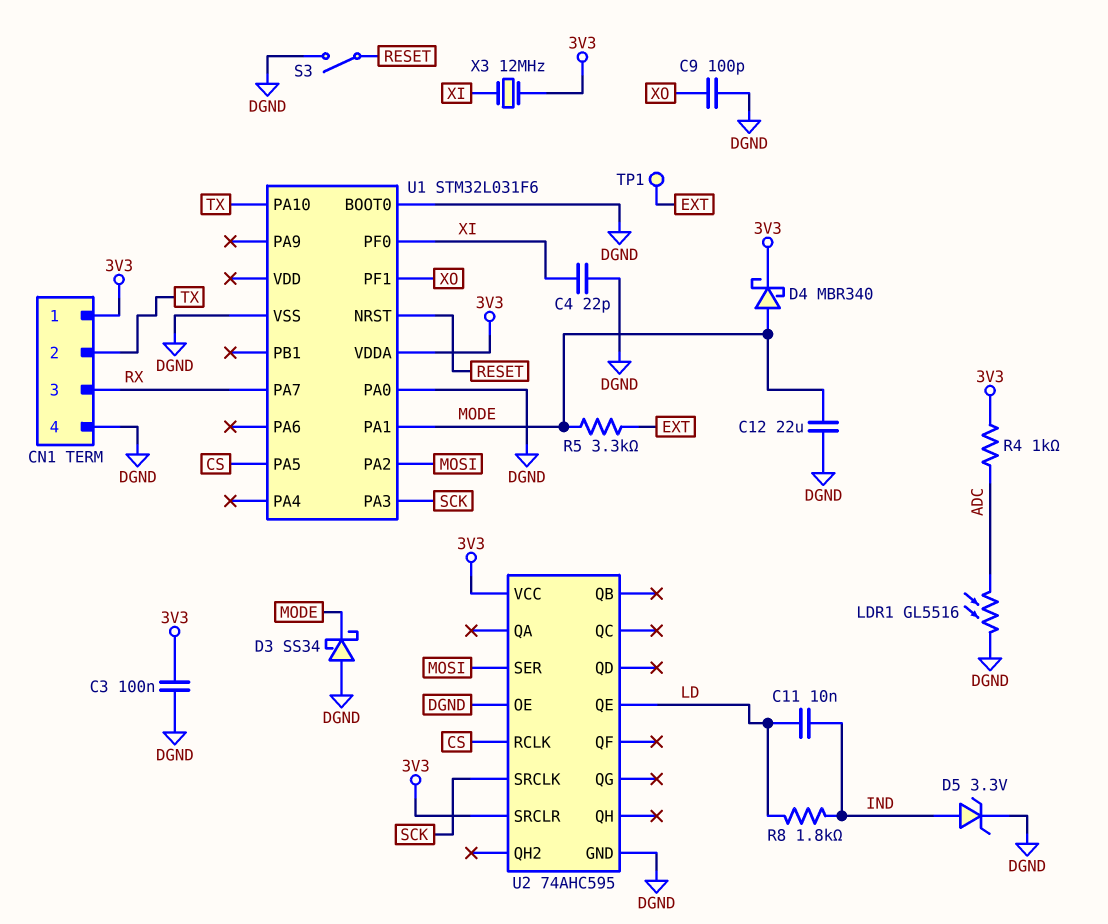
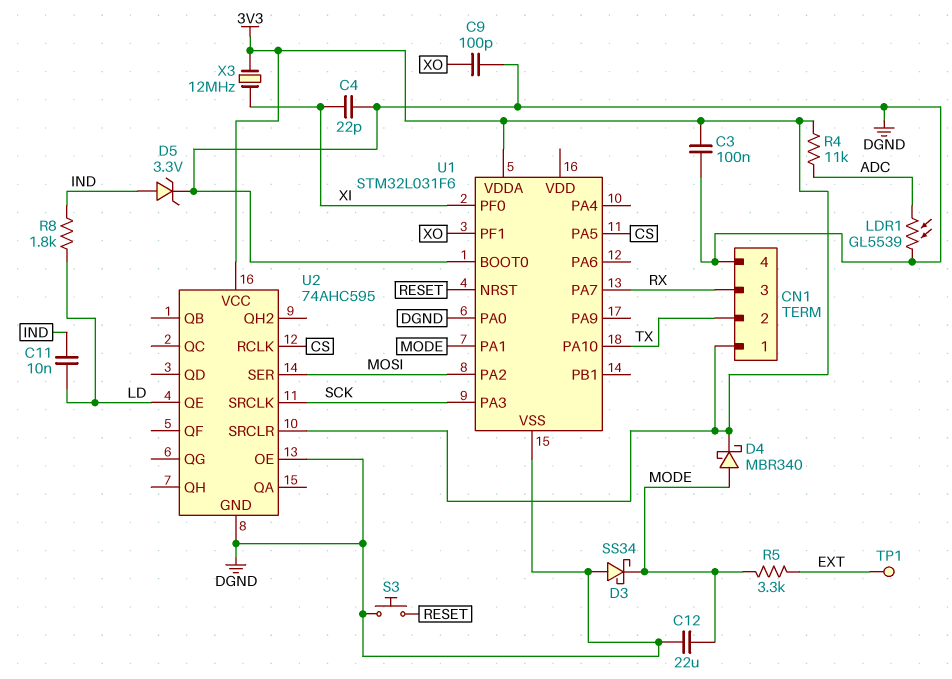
LDR1: GL5516 (ADC, DGND) -> GL5539 (ADC, DGND)
R4: 1k (3V3, ADC) -> 11k (3V3, ADC)
S3: switch (DGND, RESET) -> button (DGND, RESET)

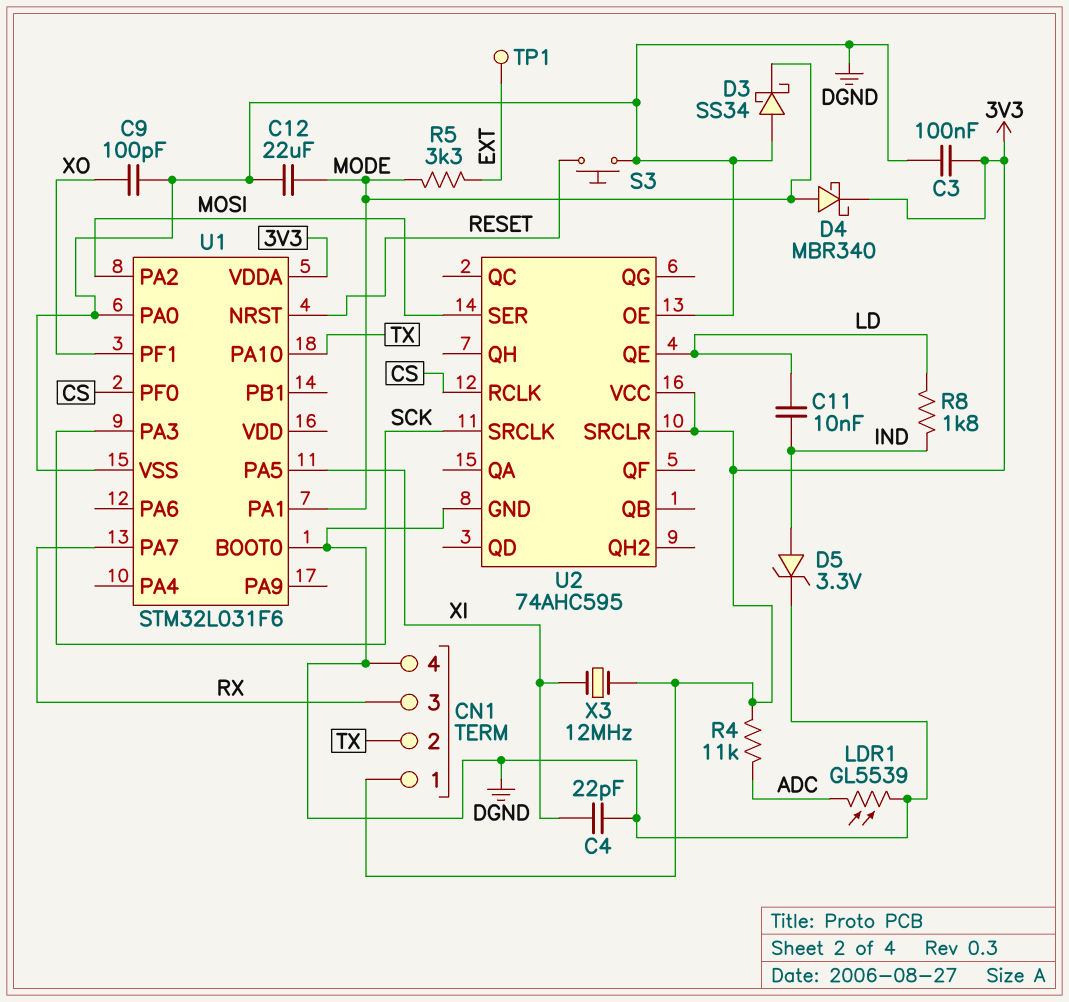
U1 pin PA5: CS -> XI
U1 pin PF0: XI -> CS

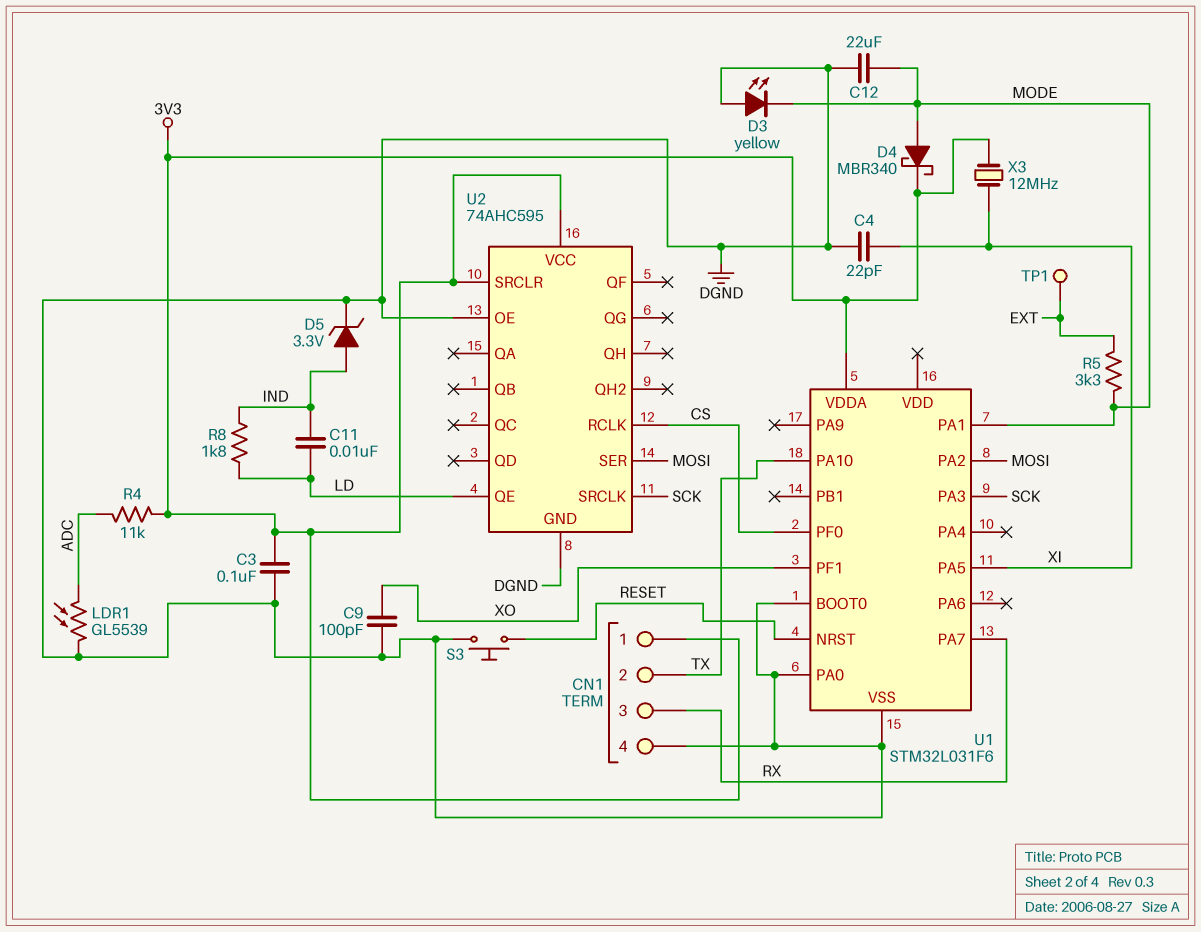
D3: schottky SS34 (A DGND, K MODE) -> LED yellow (A DGND, K MODE)

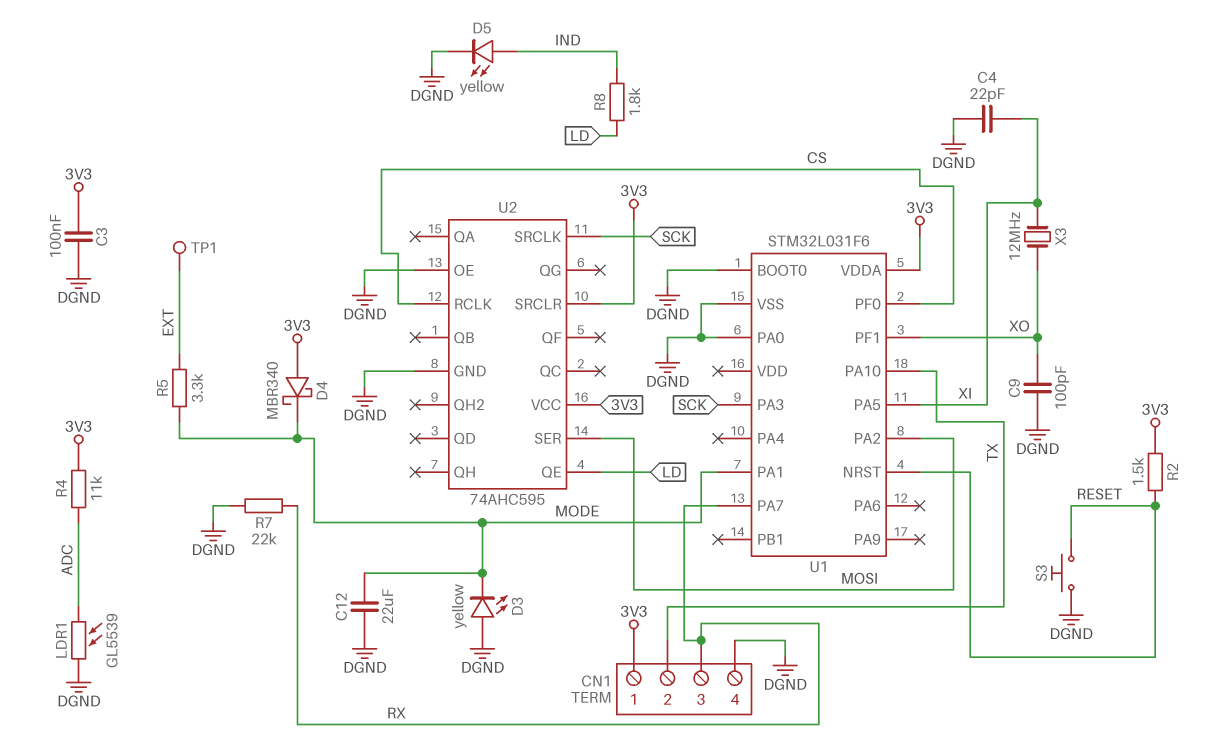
C11: 10nF (IND, LD) -> none
D4: schottky MBR340 (A MODE, K 3V3) -> schottky MBR340 (A 3V3, K MODE)
D5: zener 3.3V (A IND, K DGND) -> LED yellow (A IND, K DGND)
R2: none -> 1.5k (3V3, RESET)
R7: none -> 22k (DGND, RX)
X3: 12MHz (3V3, XI) -> 12MHz (XI, XO)

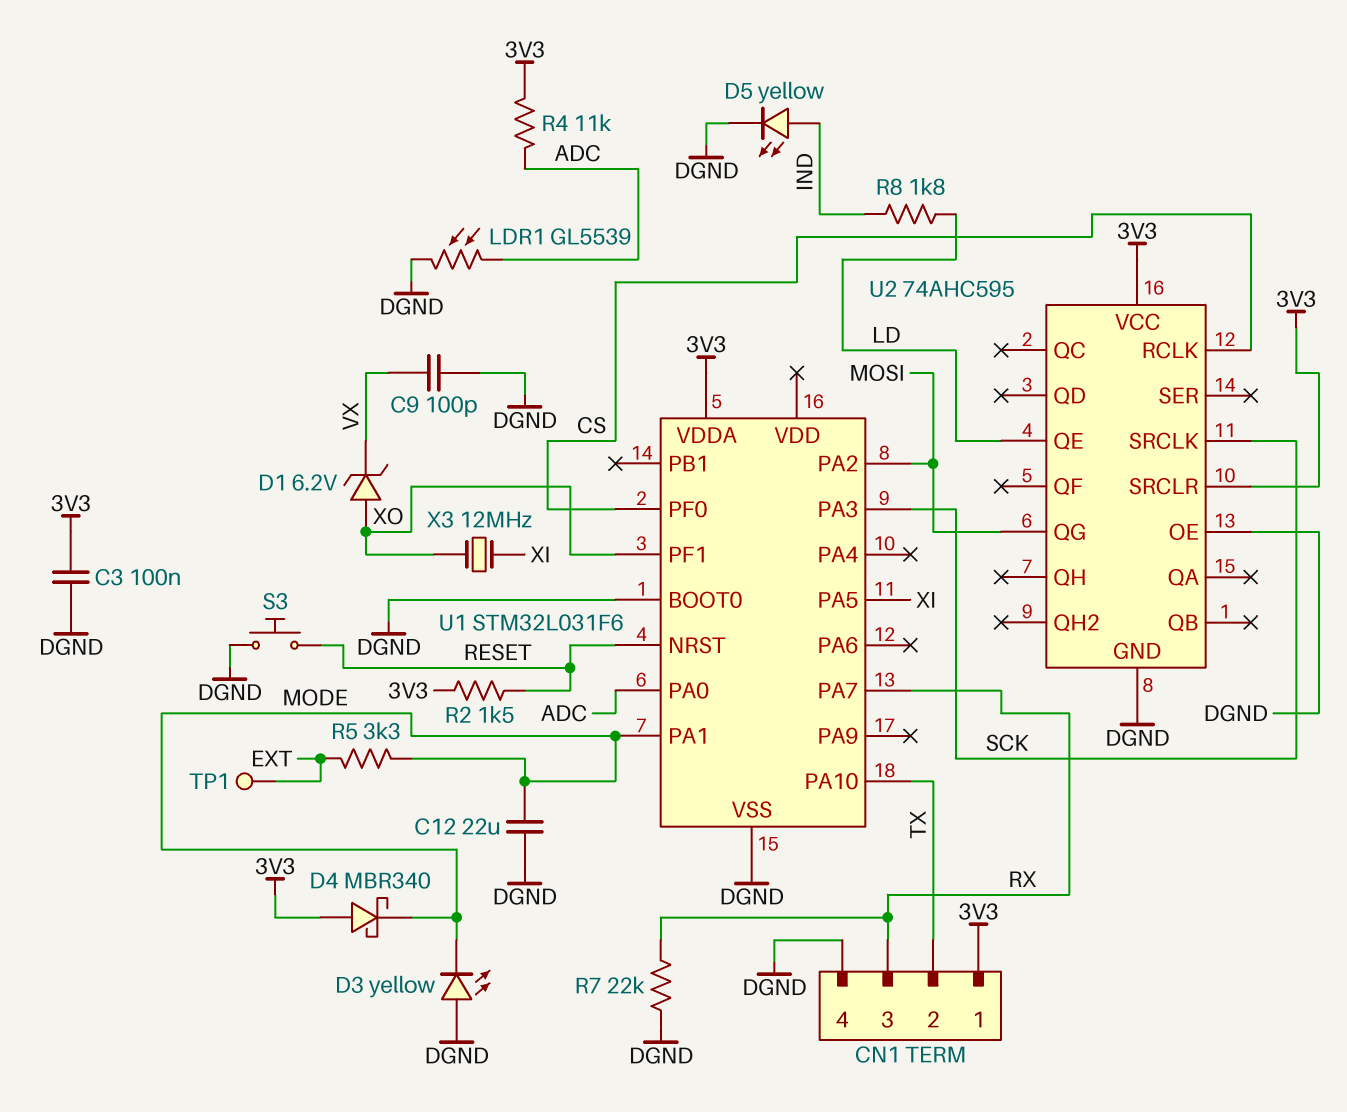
C4: 22pF (DGND, XI) -> none
C9: 100pF (DGND, XO) -> 100pF (DGND, VX)
D1: none -> zener 6.2V (A XO, K VX)
U1 pin PA0: DGND -> ADC
U2 pin QG: none -> MOSI
U2 pin SER: MOSI -> none

